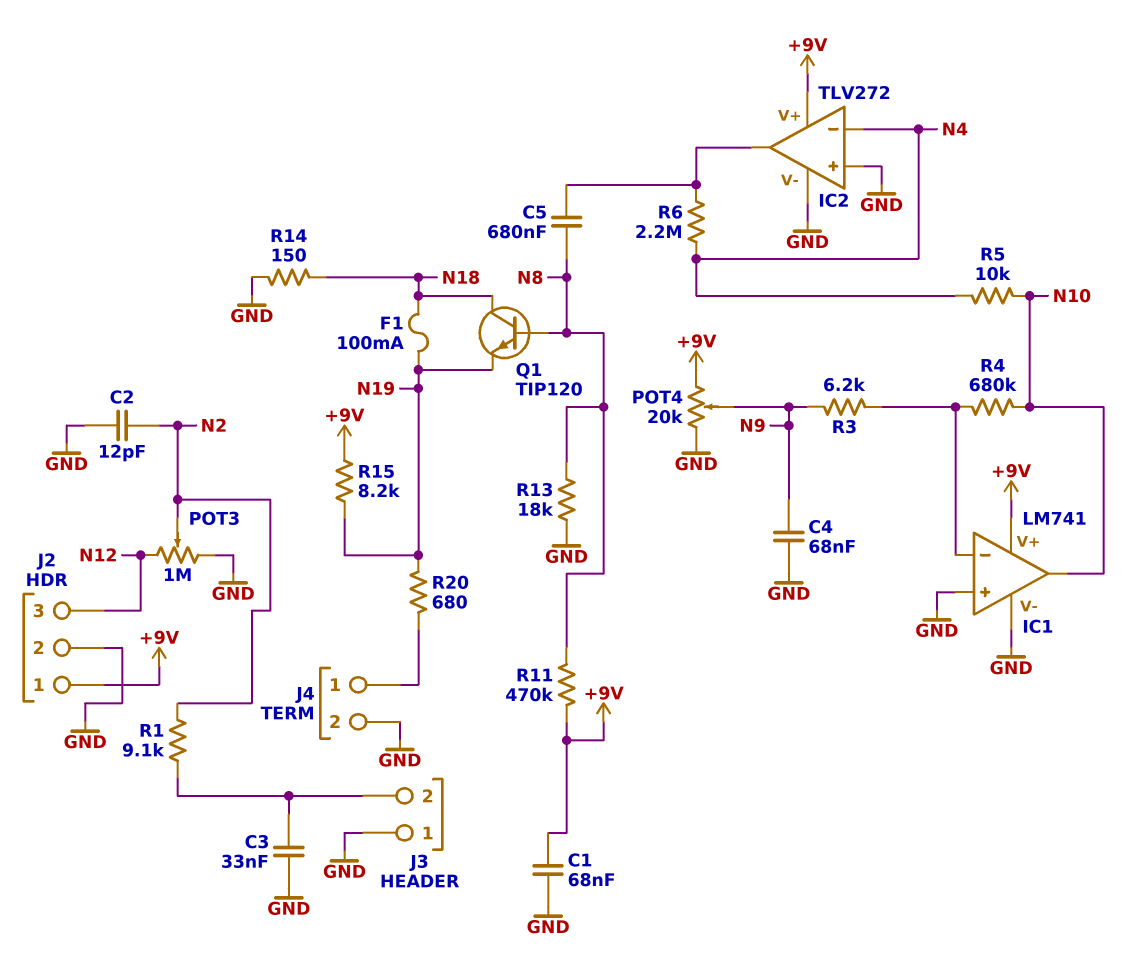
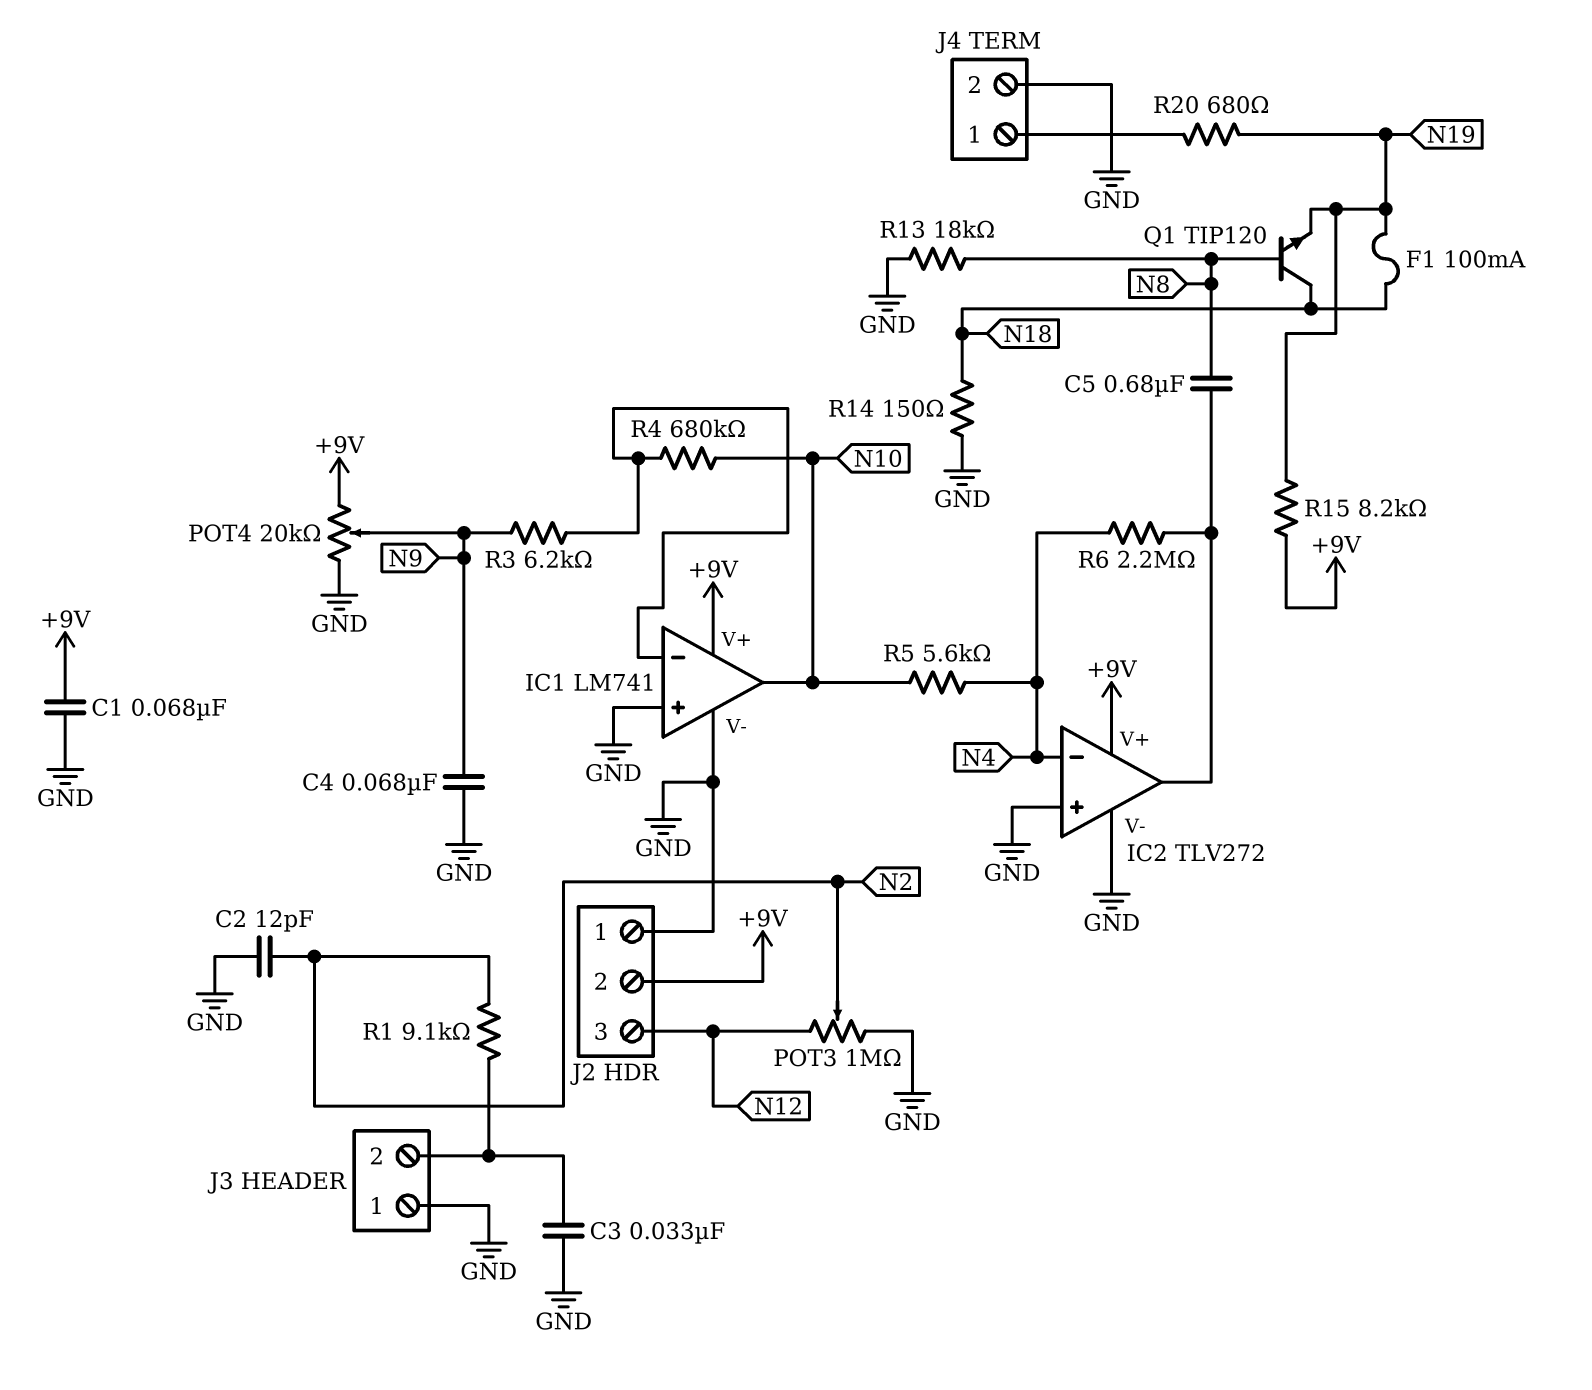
J2 pin 1: +9V -> GND
J2 pin 2: GND -> +9V
R5: 10k (N4, N10) -> 5.6k (N4, N10)
R11: 470k (+9V, N8) -> none

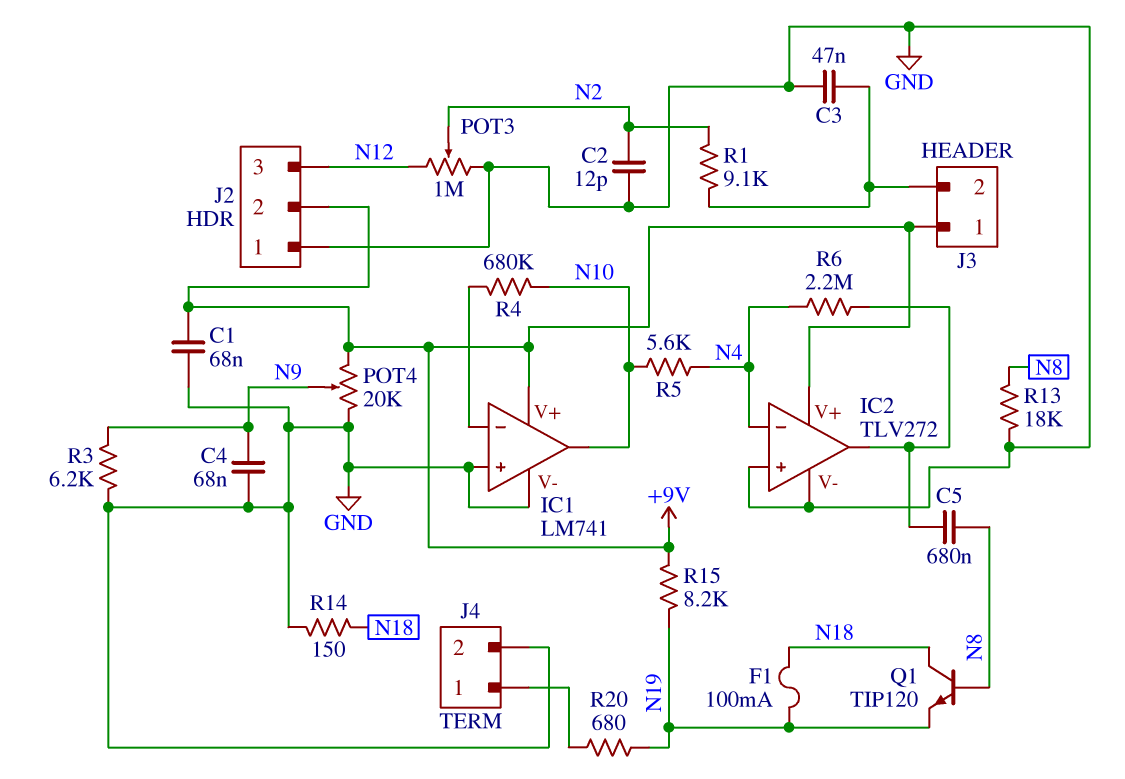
C3: 33nF (GND, J3/2) -> 47nF (GND, J3/2)
J3 pin 1: GND -> +9V
R3: 6.2k (IC1/in-, N9) -> 6.2k (GND, N9)

